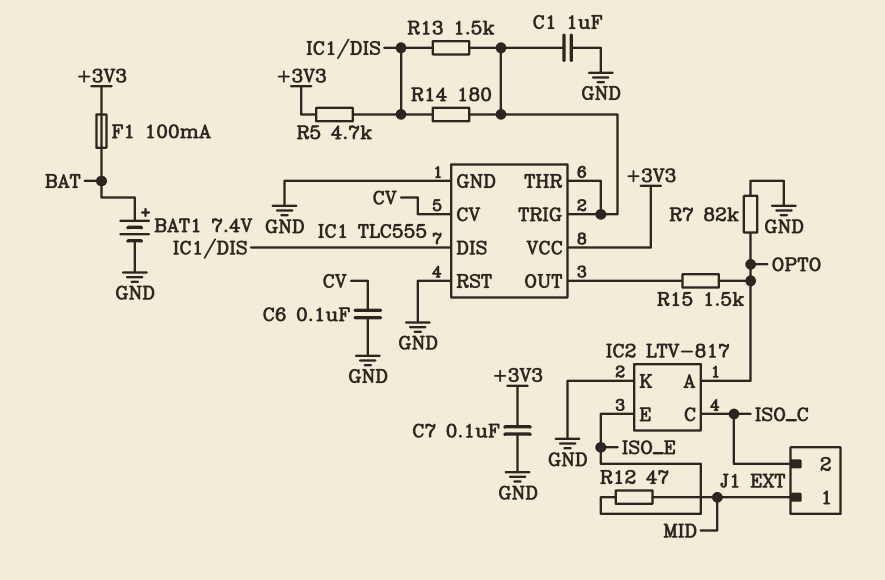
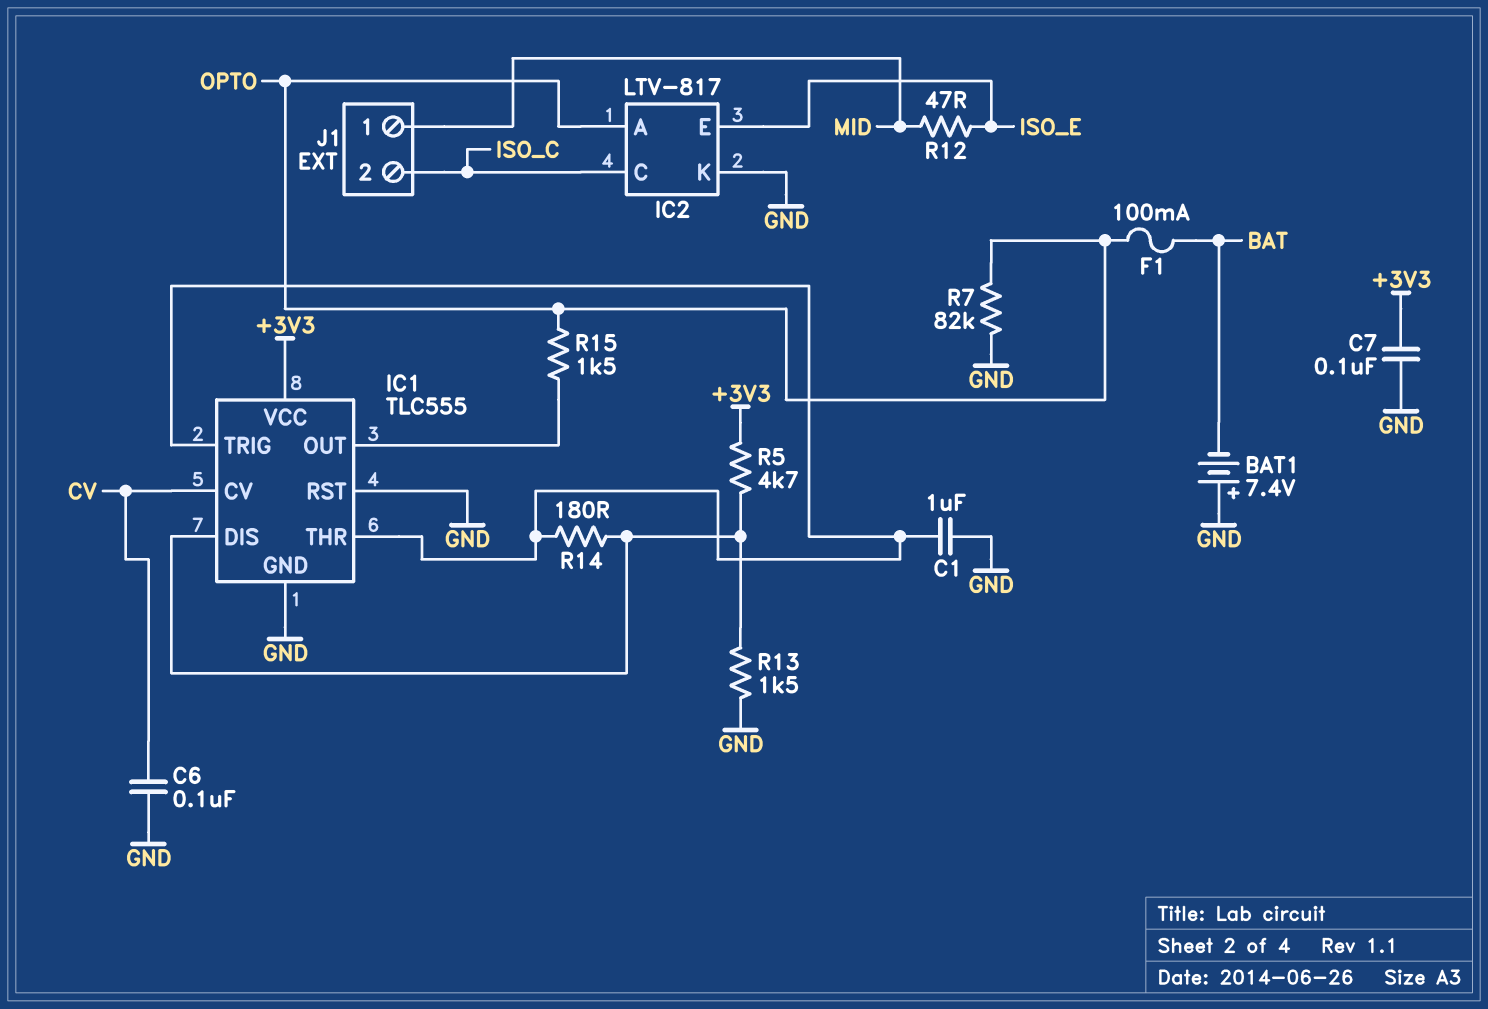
BAT1: 7.4V (plus BAT, minus GND) -> 7.4V (plus GND, minus BAT)
F1: 100mA (+3V3, BAT) -> 100mA (BAT, OPTO)
R13: 1.5k (IC1/DIS, IC1/THR) -> 1.5k (GND, IC1/DIS)

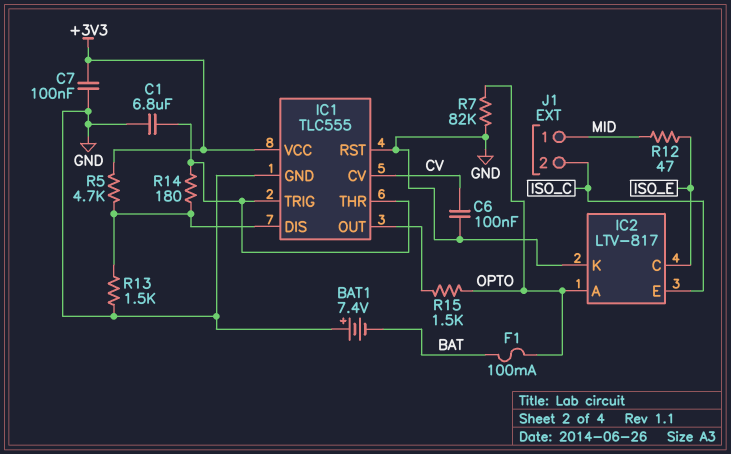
C1: 1uF (GND, IC1/THR) -> 6.8uF (GND, IC1/THR)
IC2 pin C: ISO_C -> ISO_E
IC2 pin E: ISO_E -> ISO_C

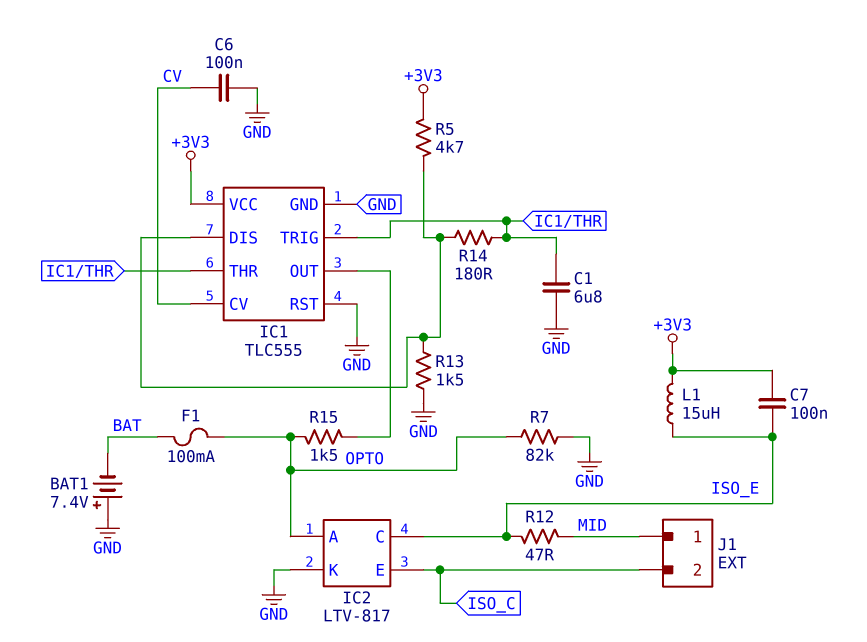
C7: 100nF (+3V3, GND) -> 100nF (+3V3, ISO_E)
L1: none -> 15uH (+3V3, ISO_E)

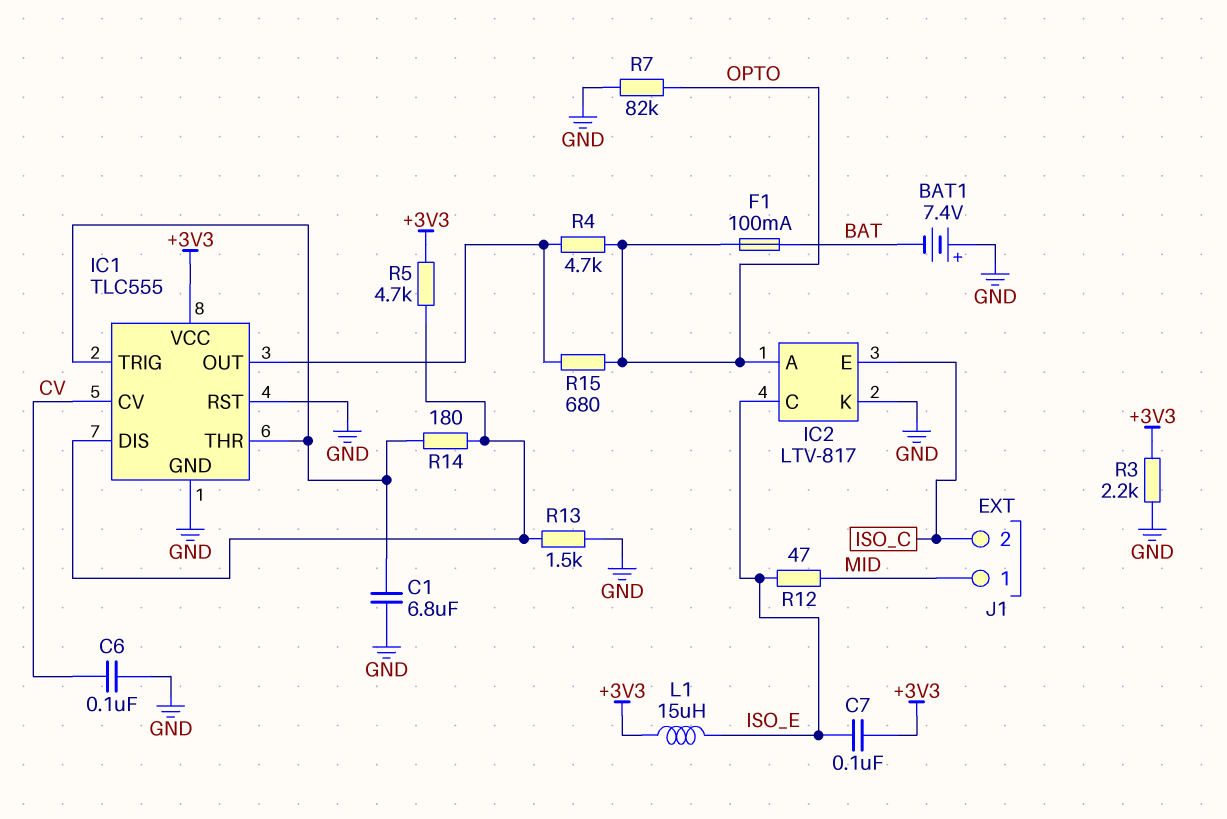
R3: none -> 2.2k (+3V3, GND)
R4: none -> 4.7k (IC1/OUT, OPTO)
R15: 1.5k (IC1/OUT, OPTO) -> 680 (IC1/OUT, OPTO)

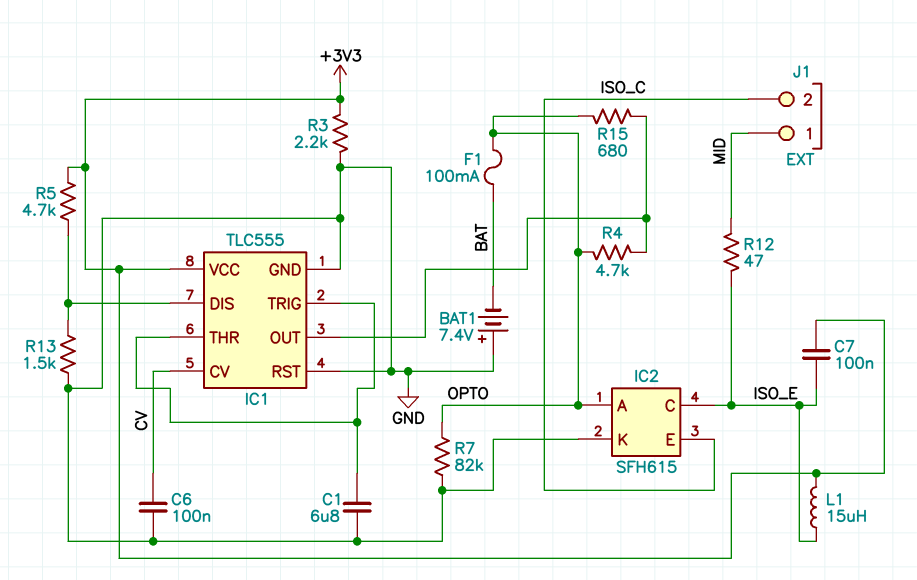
IC2: LTV-817 -> SFH615
R14: 180 (IC1/DIS, IC1/THR) -> none

